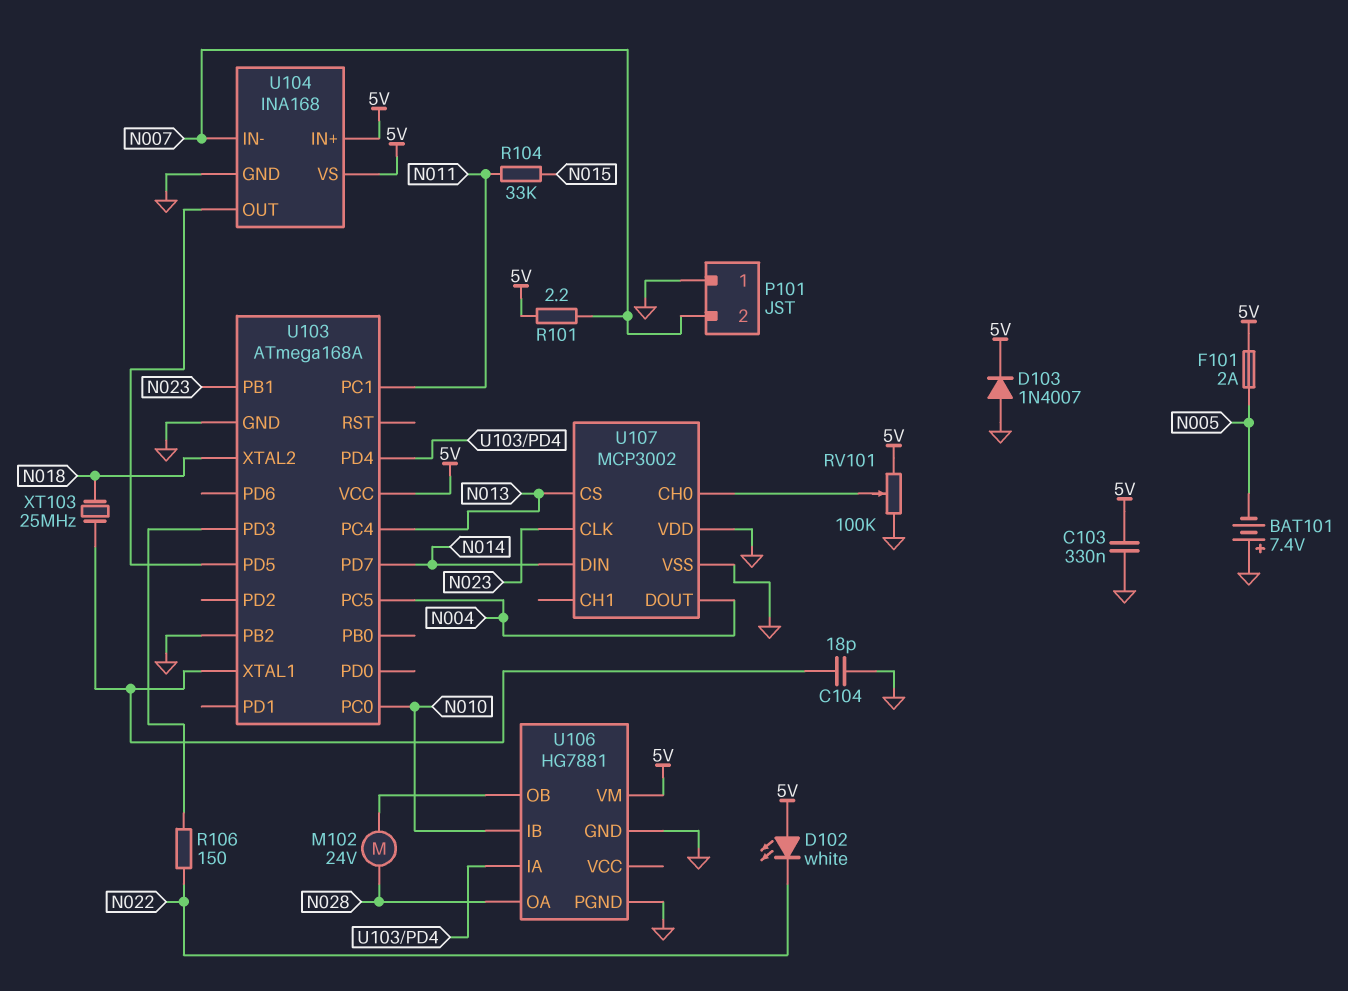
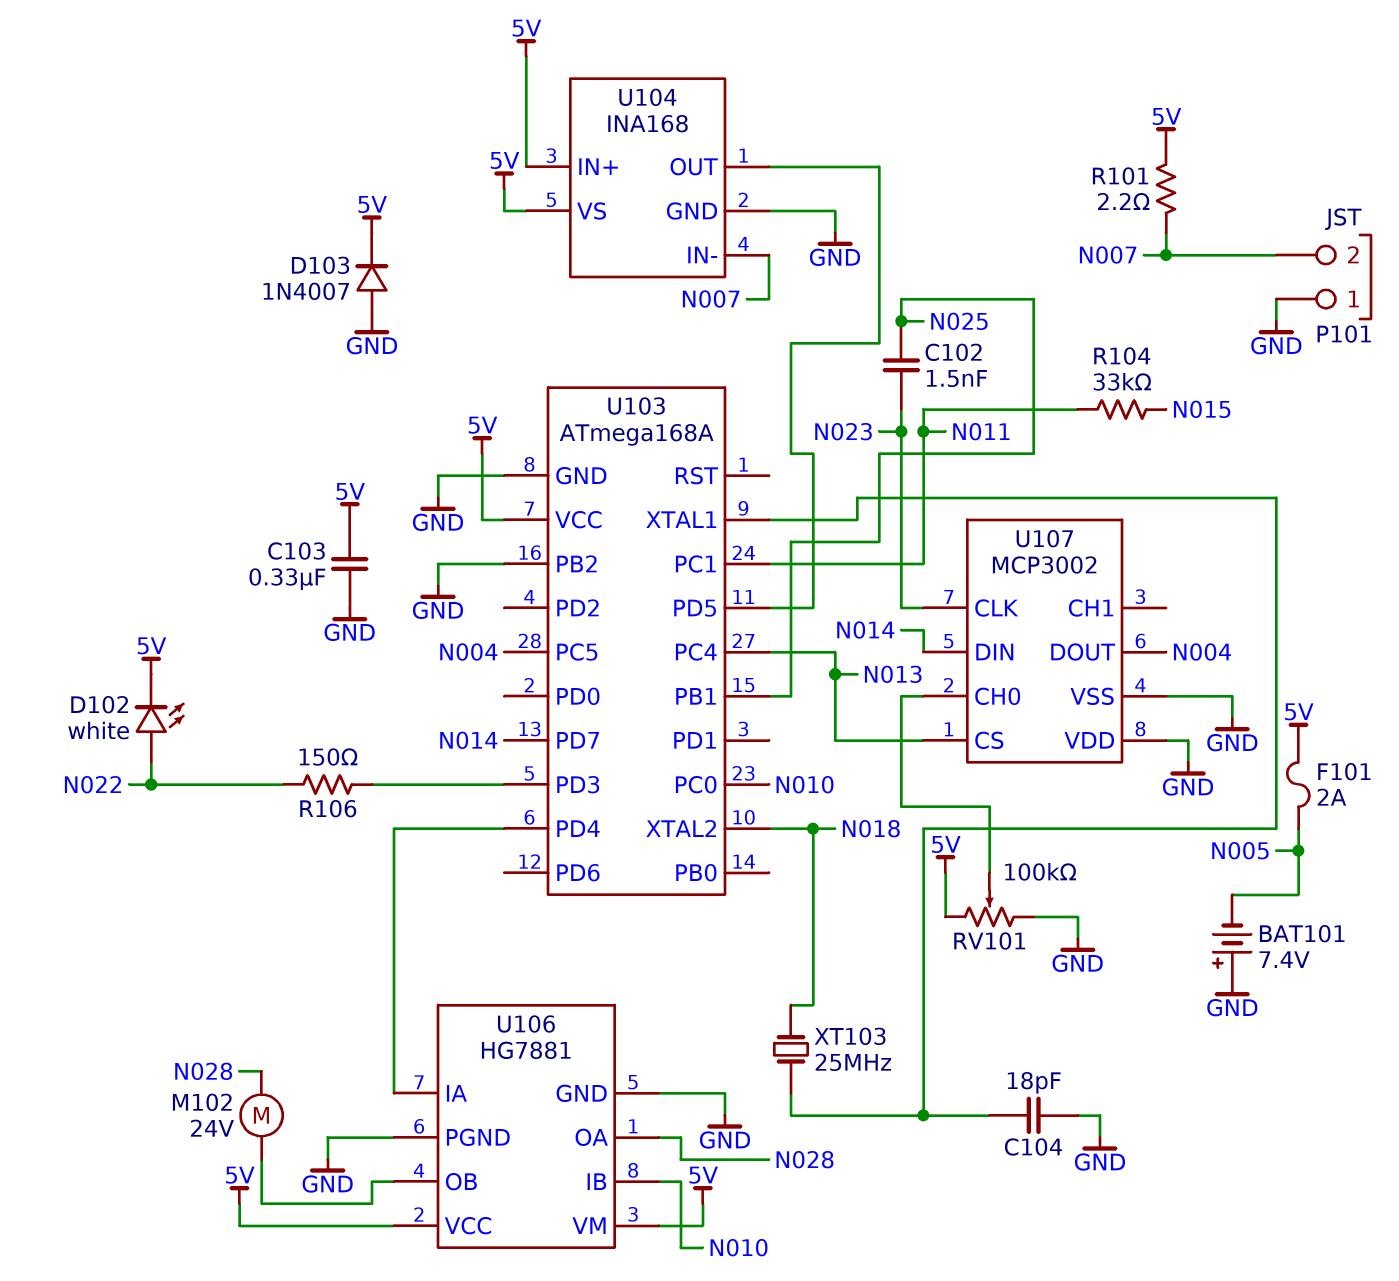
C102: none -> 1.5nF (N023, N025)
D102: LED white (A 5V, K N022) -> LED white (A N022, K 5V)
U103 pin PB1: N023 -> N025
U106 pin VCC: none -> 5V

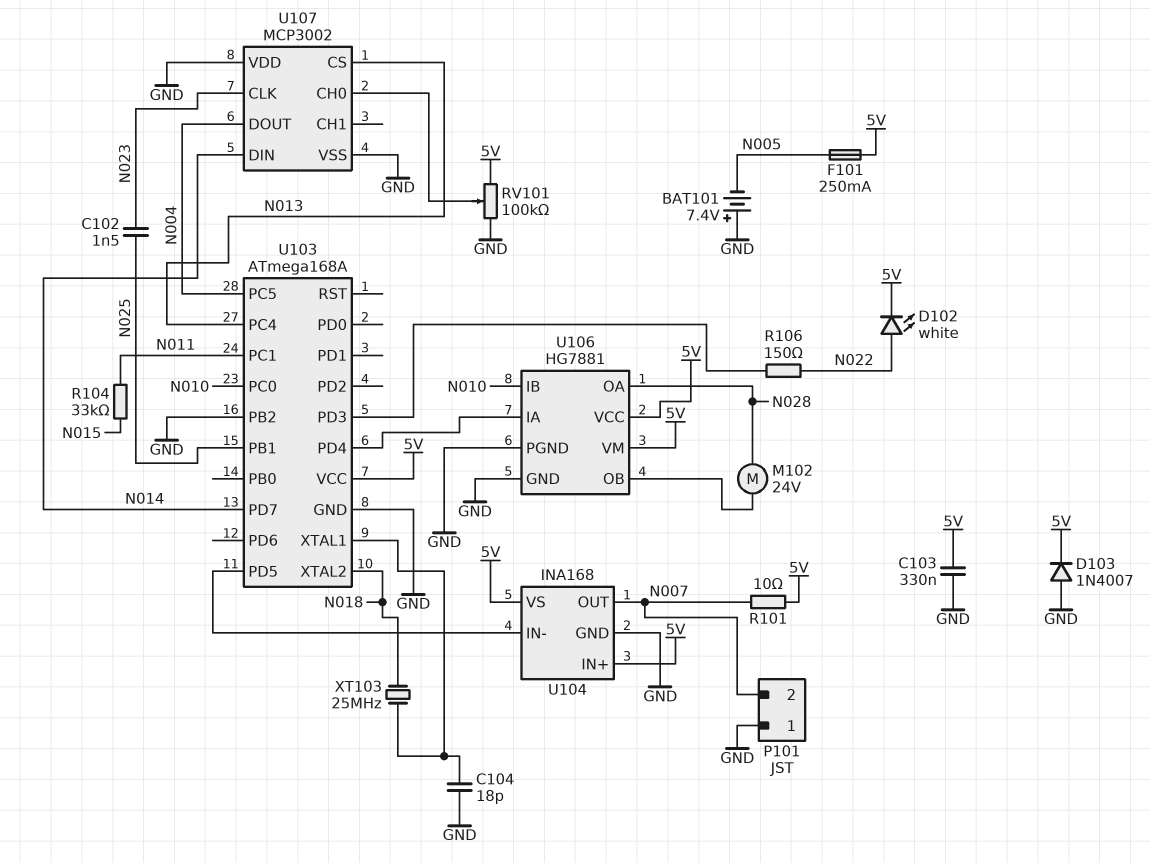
F101: 2A (5V, N005) -> 250mA (5V, N005)
R101: 2.2 (5V, N007) -> 10 (5V, N007)
U104 pin IN-: N007 -> U103/PD5
U104 pin OUT: U103/PD5 -> N007

